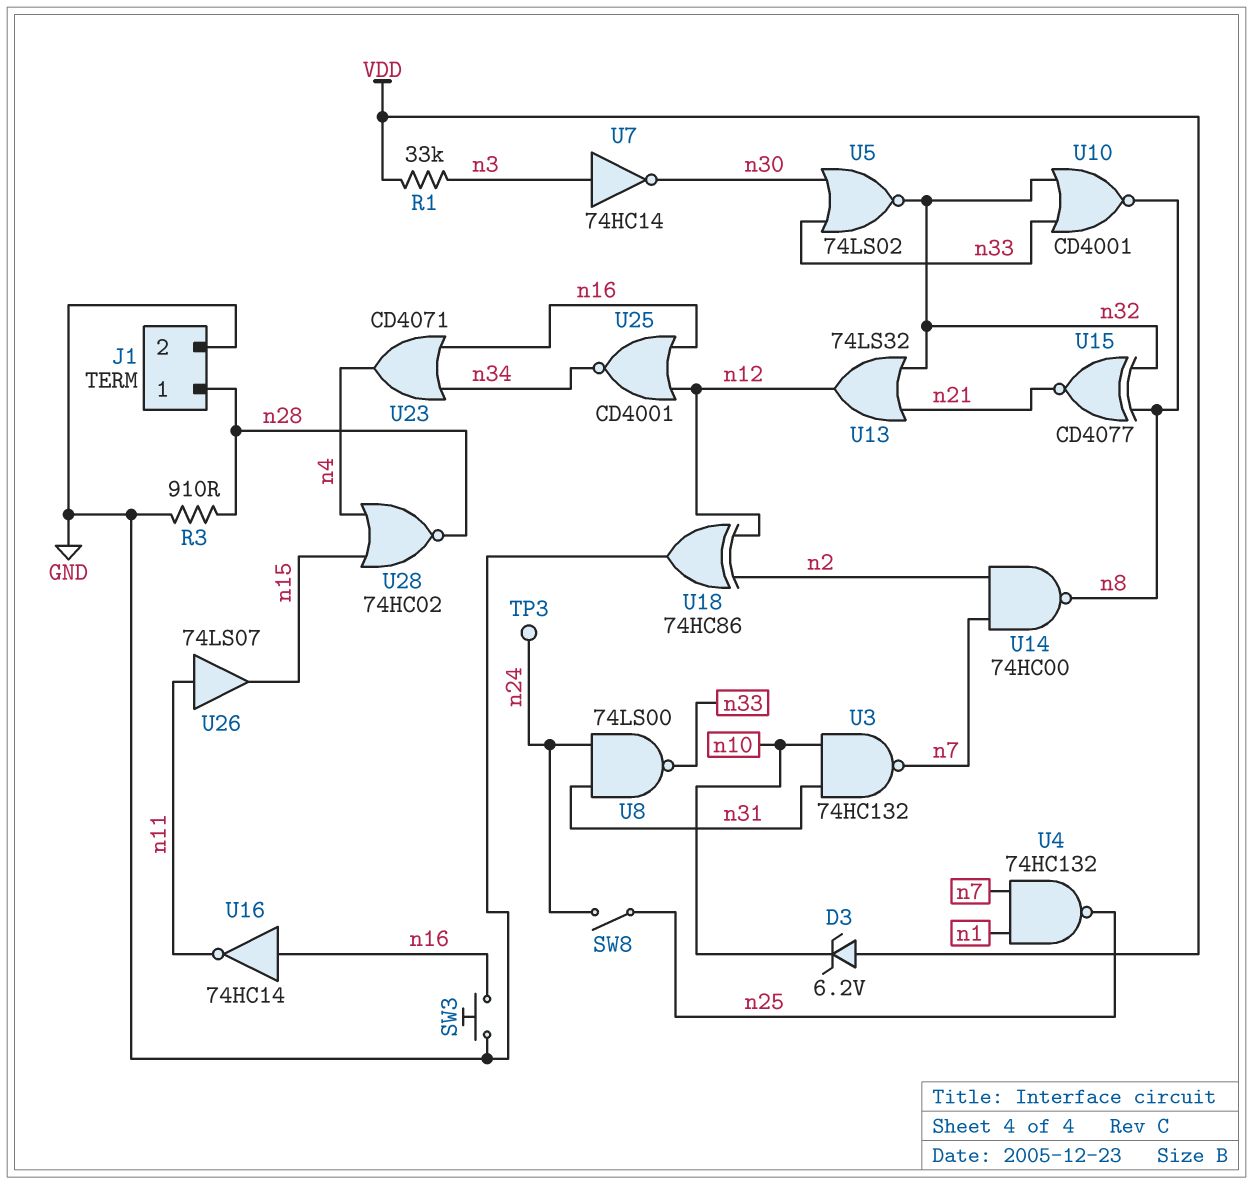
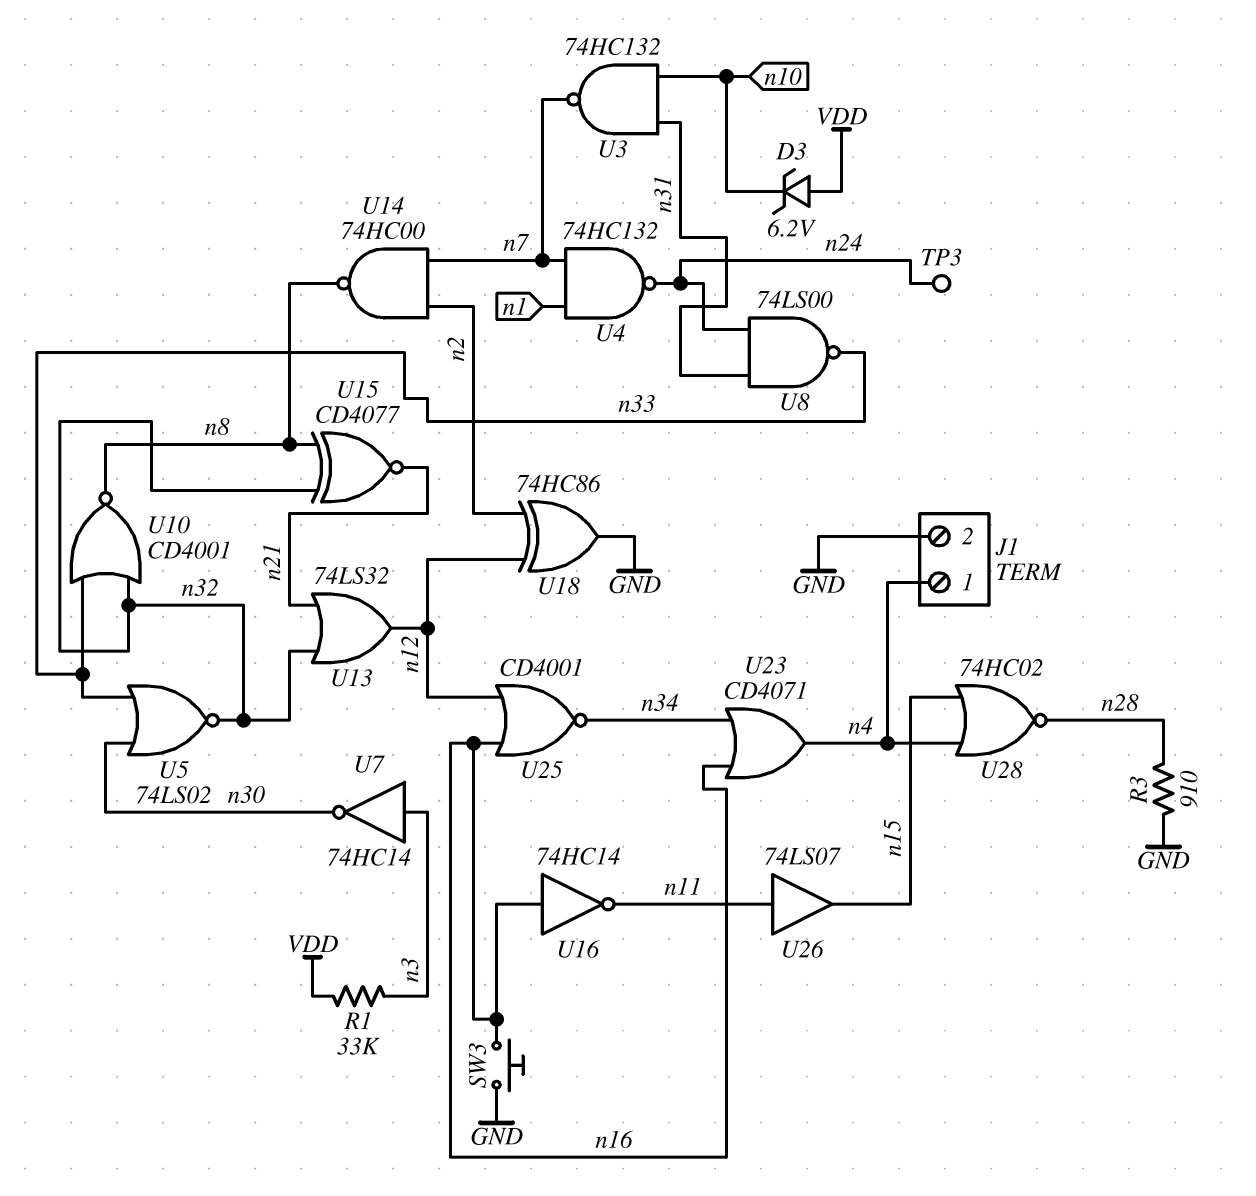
J1 pin 1: n28 -> n4
SW8: switch (n24, n25) -> none
U4: NAND 74HC132 (in n1, in n7, out n25) -> NAND 74HC132 (in n1, in n7, out n24)

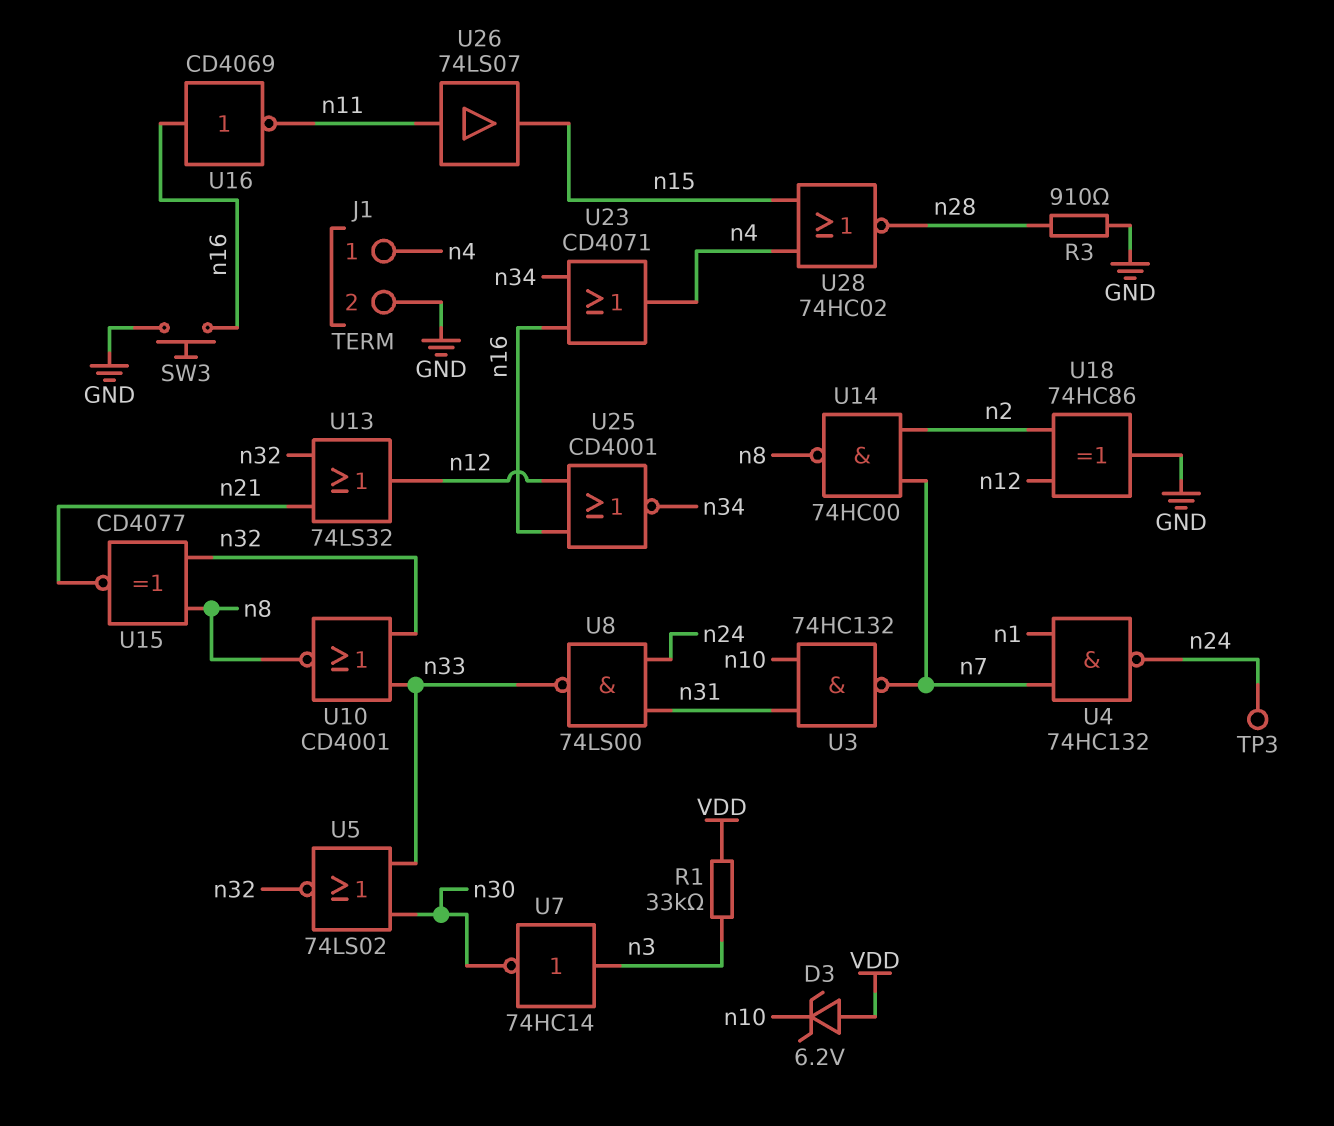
U16: NOT 74HC14 (in n16, out n11) -> NOT CD4069 (in n16, out n11)

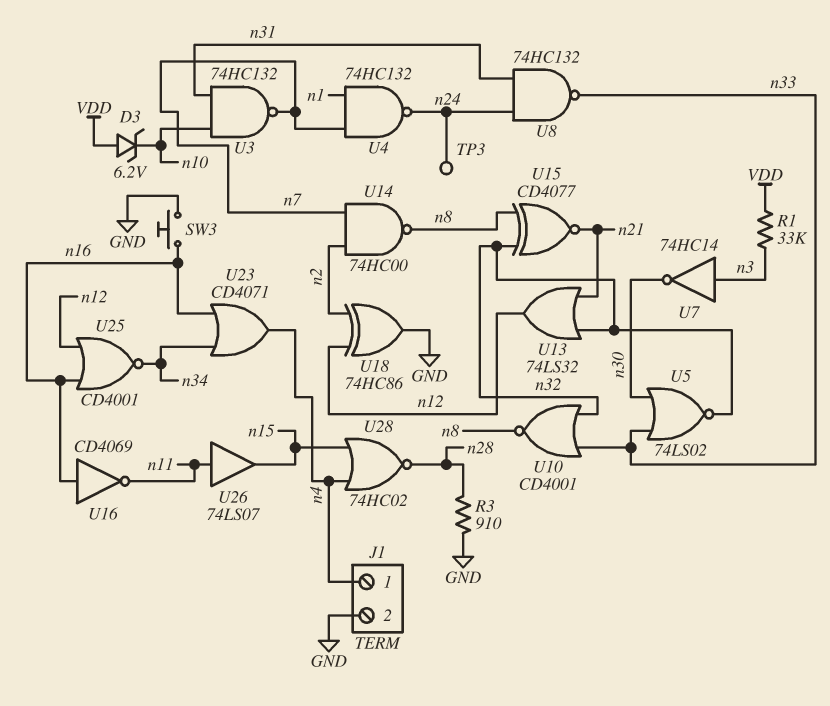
U8: NAND 74LS00 (in n24, in n31, out n33) -> NAND 74HC132 (in n24, in n31, out n33)

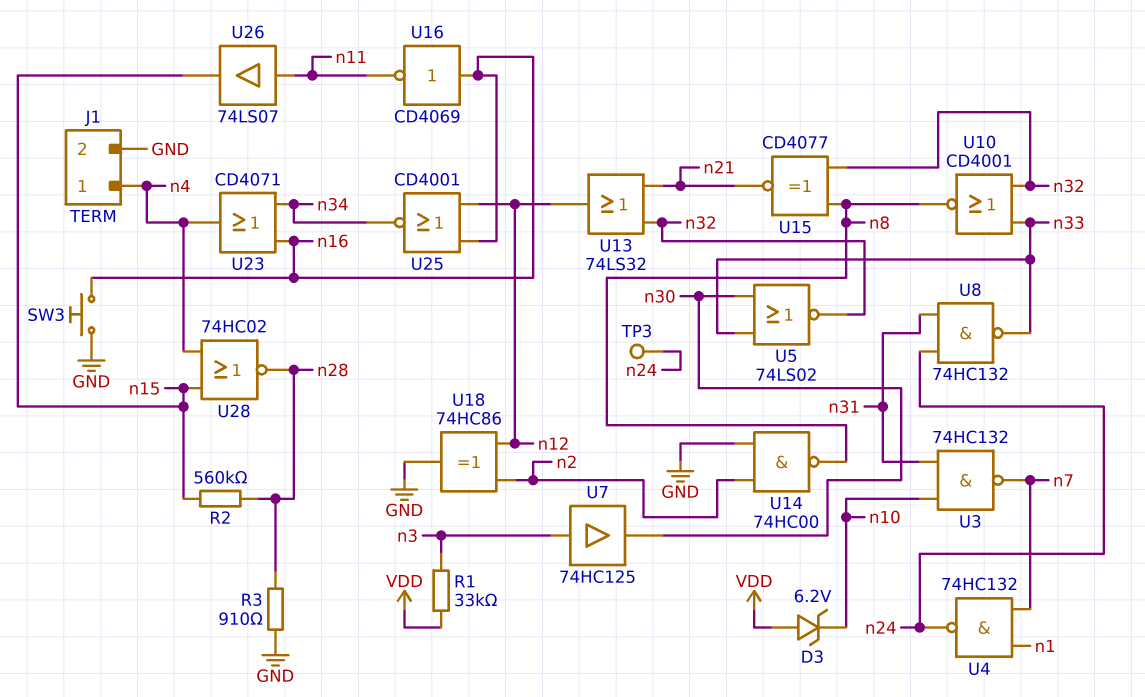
R2: none -> 560k (n15, n28)
U7: NOT 74HC14 (in n3, out n30) -> buffer 74HC125 (in n3, out n30)
U14: NAND 74HC00 (in n2, in n7, out n8) -> NAND 74HC00 (in GND, in n2, out n8)

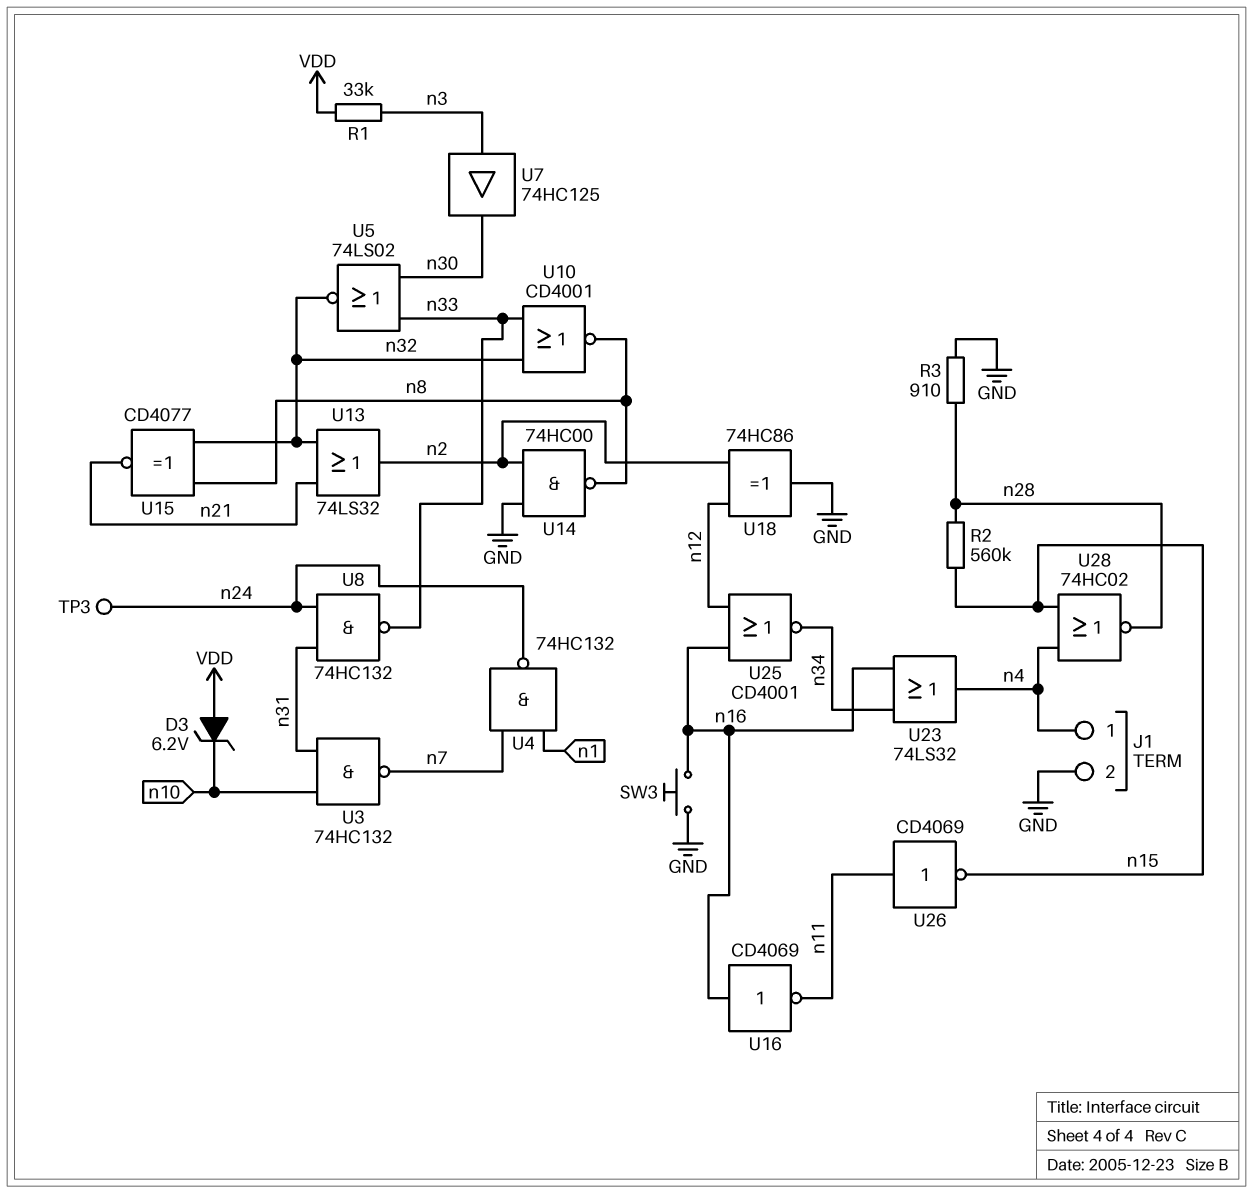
U13: OR 74LS32 (in n21, in n32, out n12) -> OR 74LS32 (in n21, in n32, out n2)
U23: OR CD4071 (in n16, in n34, out n4) -> OR 74LS32 (in n16, in n34, out n4)
U26: buffer 74LS07 (in n11, out n15) -> NOT CD4069 (in n11, out n15)

